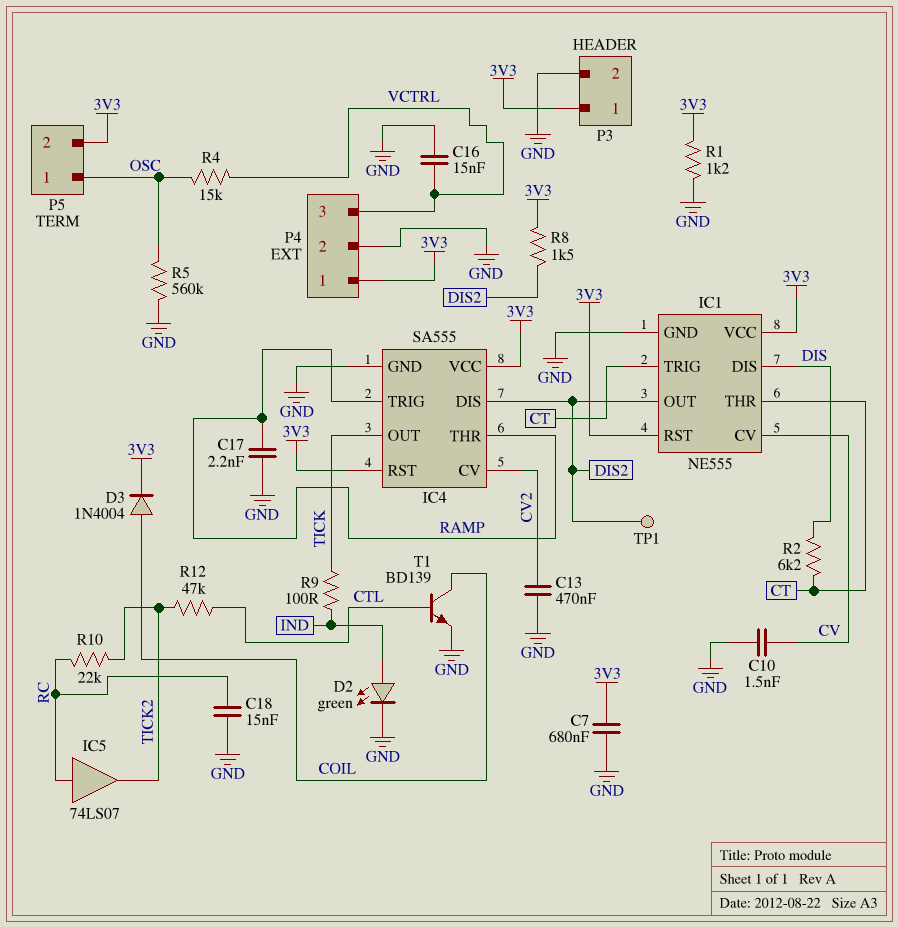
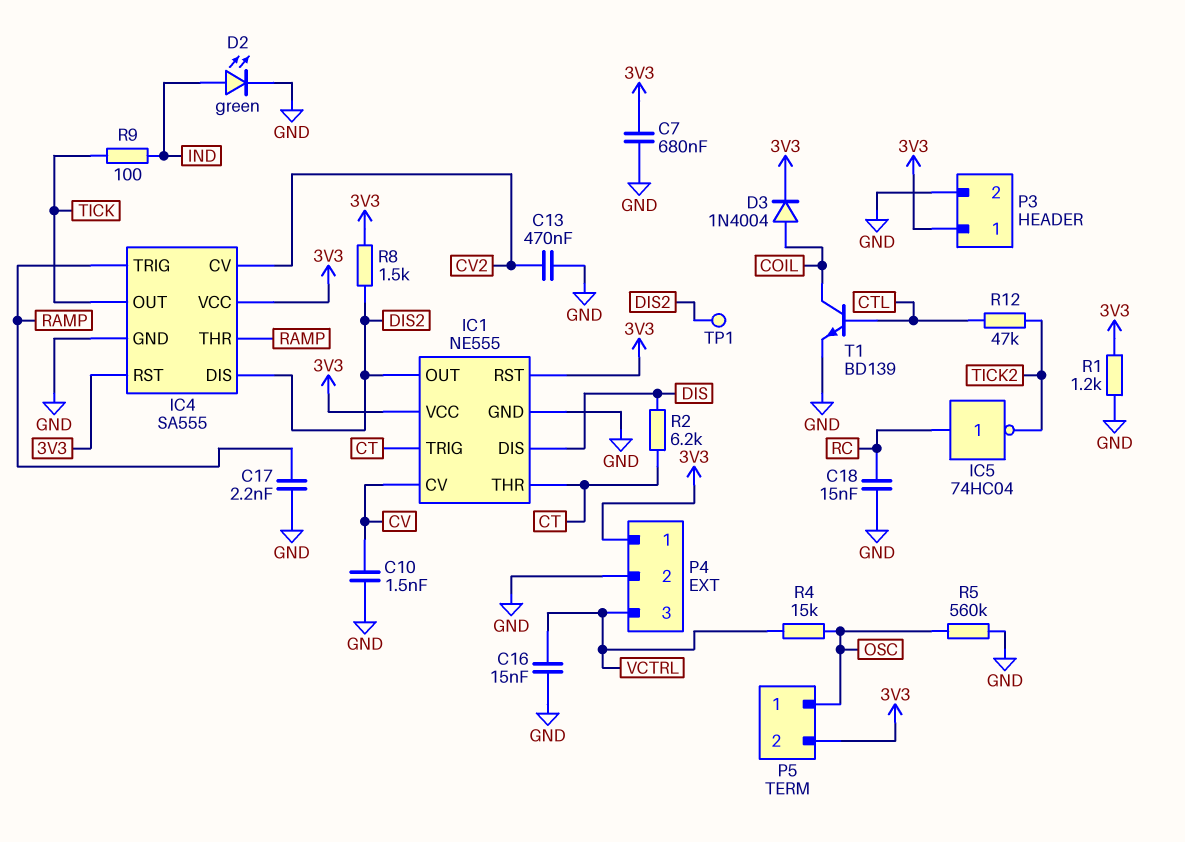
IC5: buffer 74LS07 (in RC, out TICK2) -> NOT 74HC04 (in RC, out TICK2)
R10: 22k (RC, TICK2) -> none

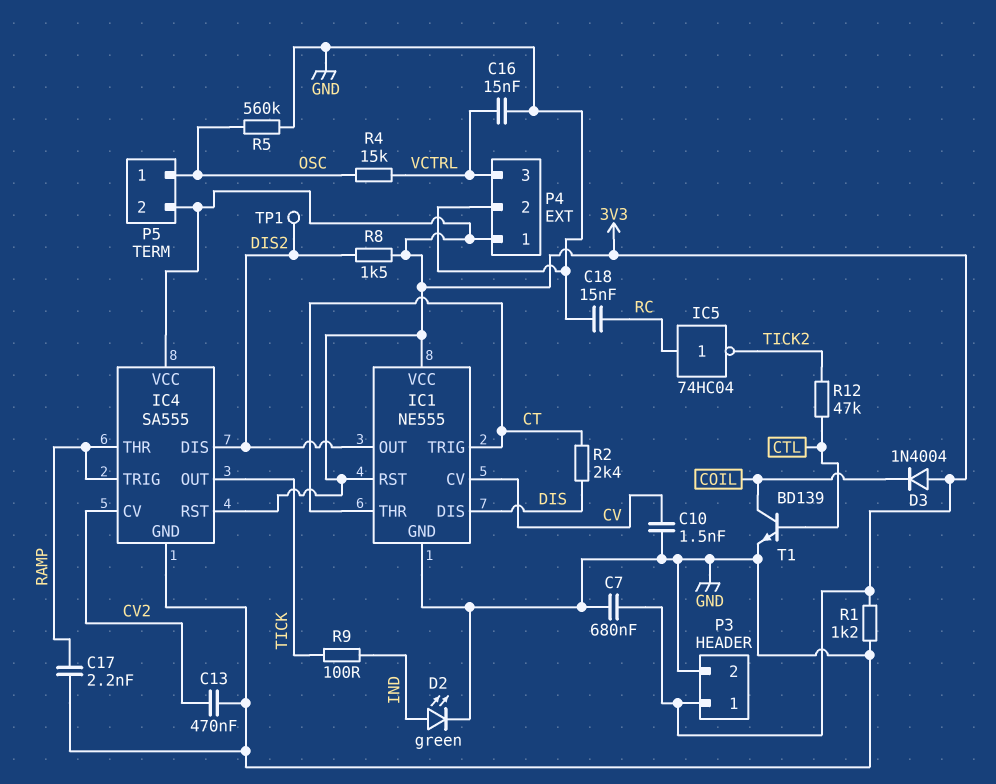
D3: diode 1N4004 (A COIL, K 3V3) -> diode 1N4004 (A 3V3, K COIL)
R2: 6.2k (CT, DIS) -> 2.4k (CT, DIS)

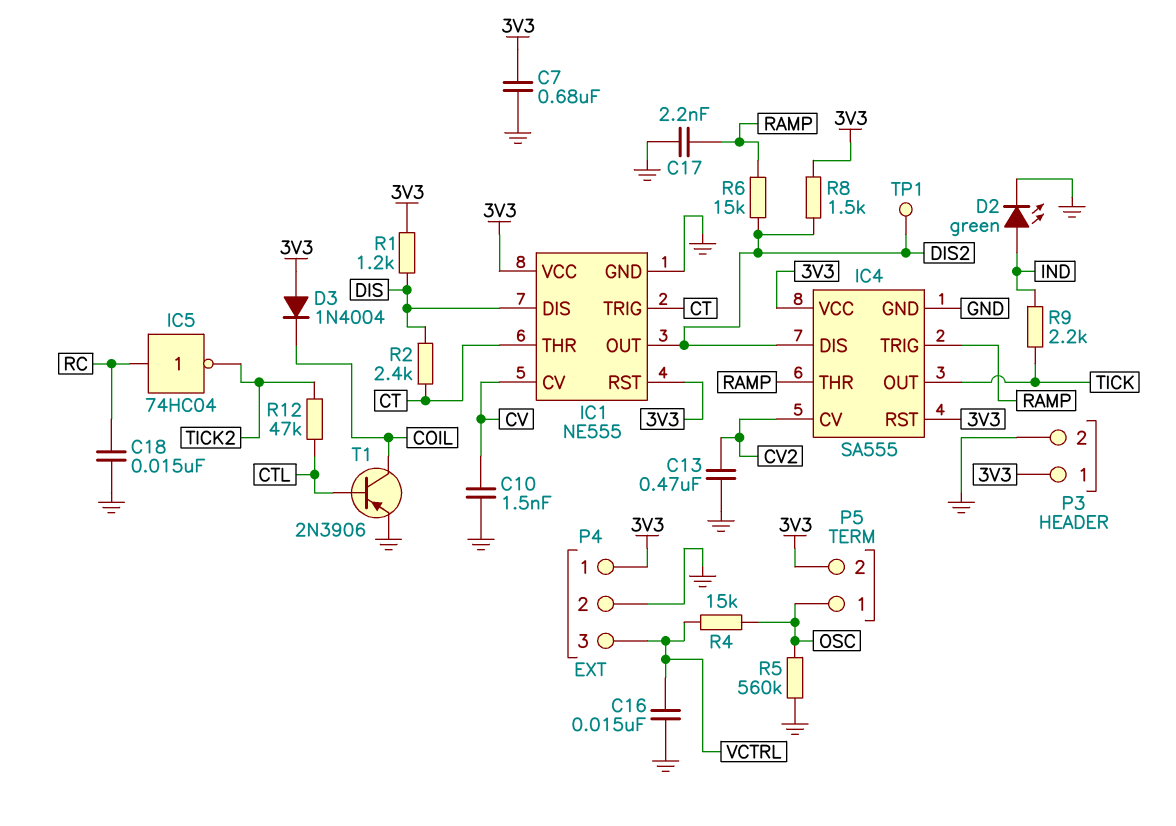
R1: 1.2k (3V3, GND) -> 1.2k (3V3, DIS)
R6: none -> 15k (DIS2, RAMP)
R9: 100 (IND, TICK) -> 2.2k (IND, TICK)
T1: NPN BD139 (B CTL, C COIL, E GND) -> PNP 2N3906 (B CTL, C COIL, E GND)

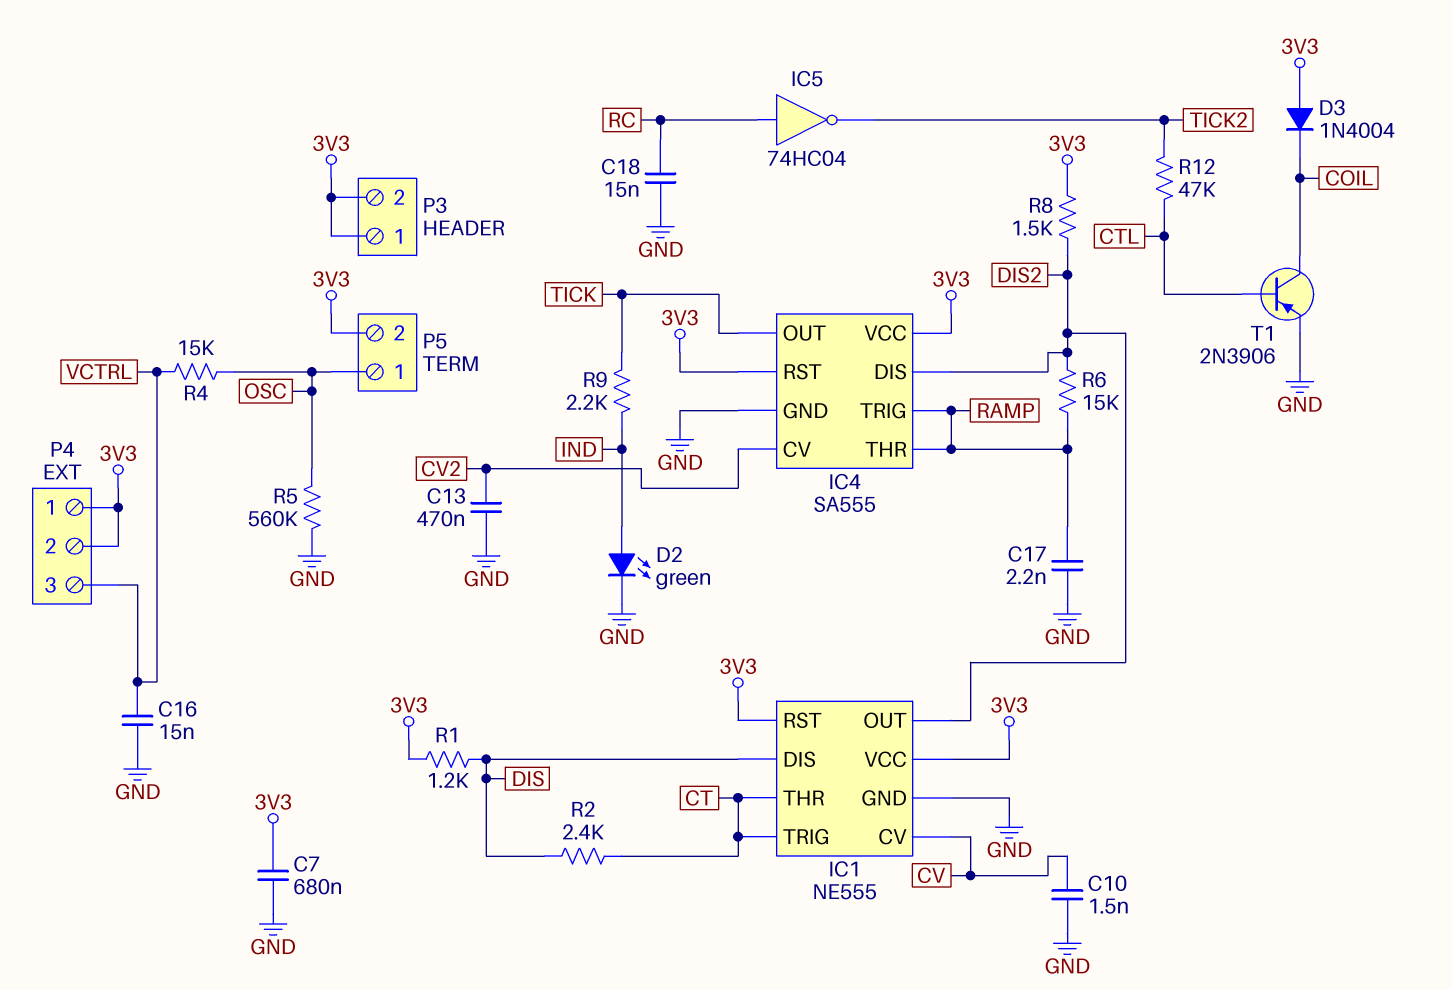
P3 pin 2: GND -> 3V3
P4 pin 2: GND -> 3V3
TP1: test point (DIS2) -> none

